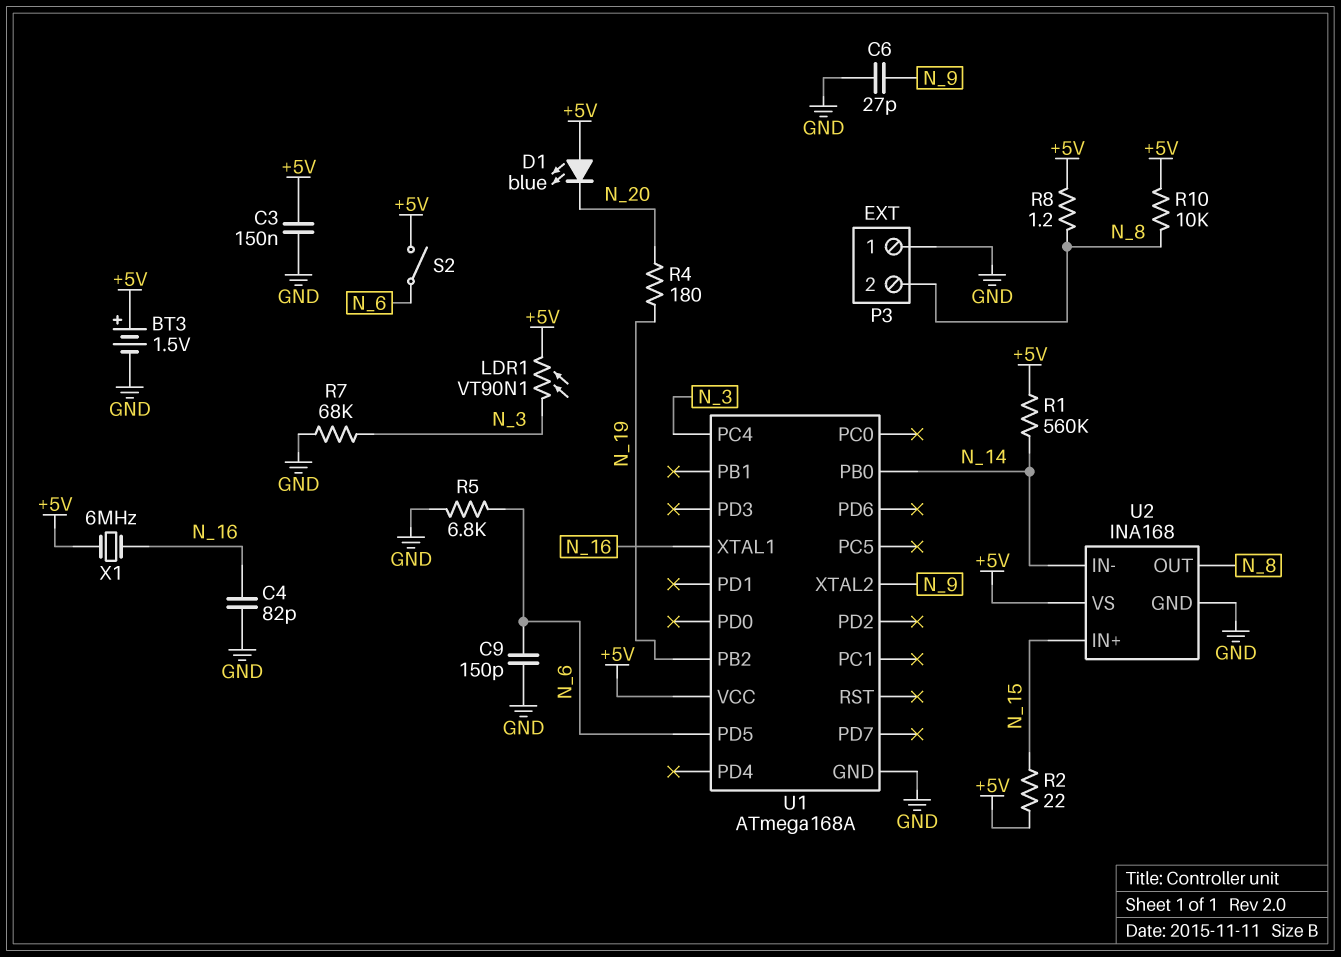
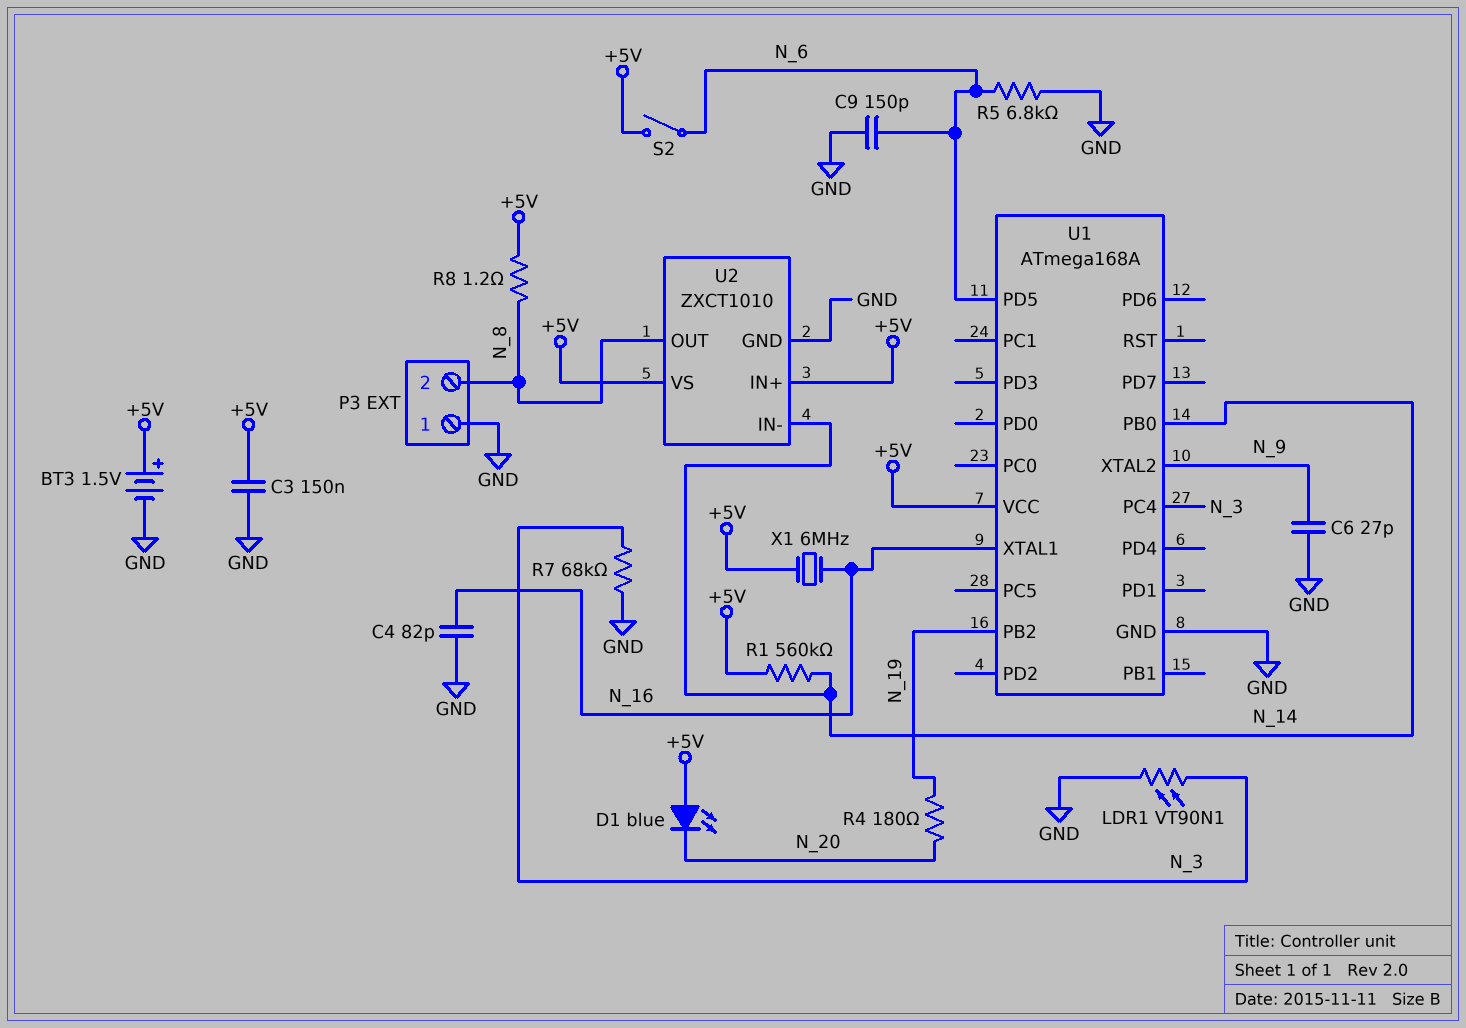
LDR1: VT90N1 (+5V, N_3) -> VT90N1 (GND, N_3)
R2: 22 (+5V, N_15) -> none
R10: 10k (+5V, N_8) -> none
U2: INA168 -> ZXCT1010
U2 pin IN+: N_15 -> +5V

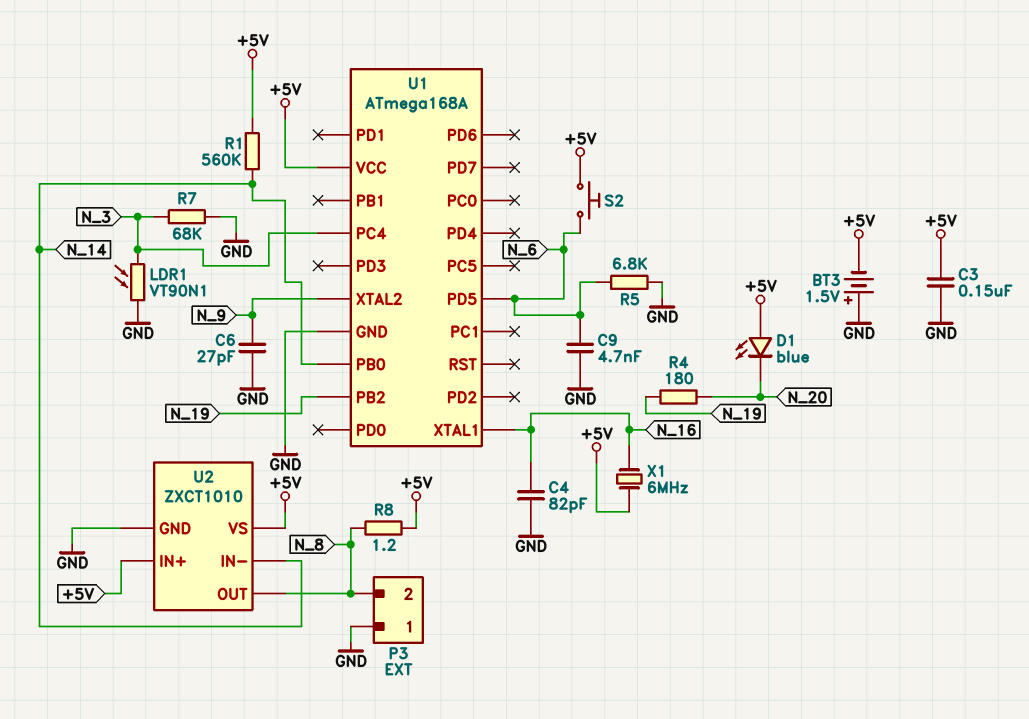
BT3: 1.5V (plus +5V, minus GND) -> 1.5V (plus GND, minus +5V)
C9: 150pF (GND, N_6) -> 4.7nF (GND, N_6)
S2: switch (+5V, N_6) -> button (+5V, N_6)

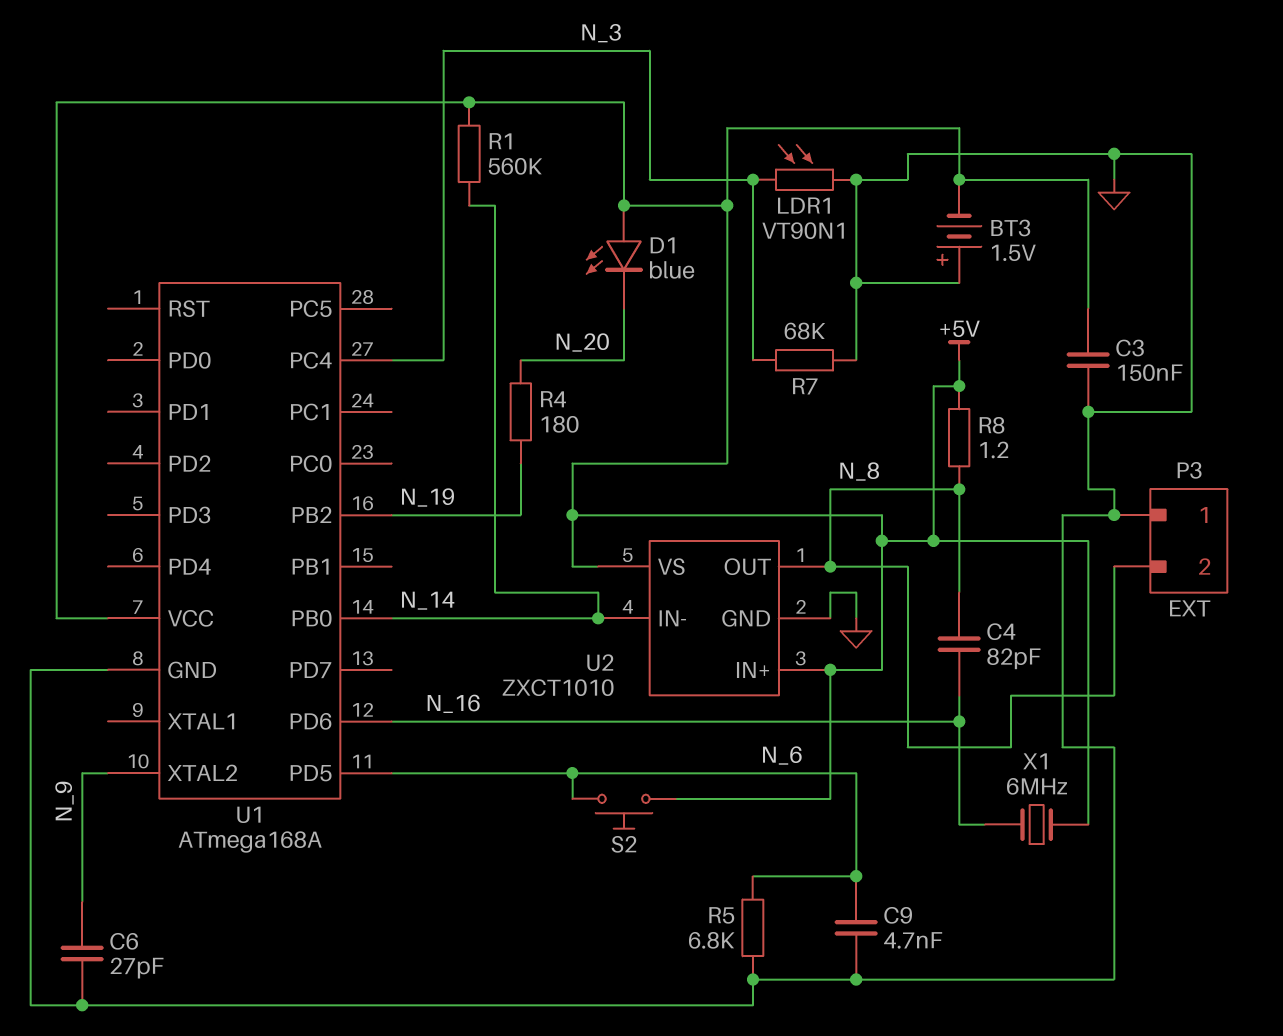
C4: 82pF (GND, N_16) -> 82pF (N_8, N_16)
U1 pin PD6: none -> N_16
U1 pin XTAL1: N_16 -> none

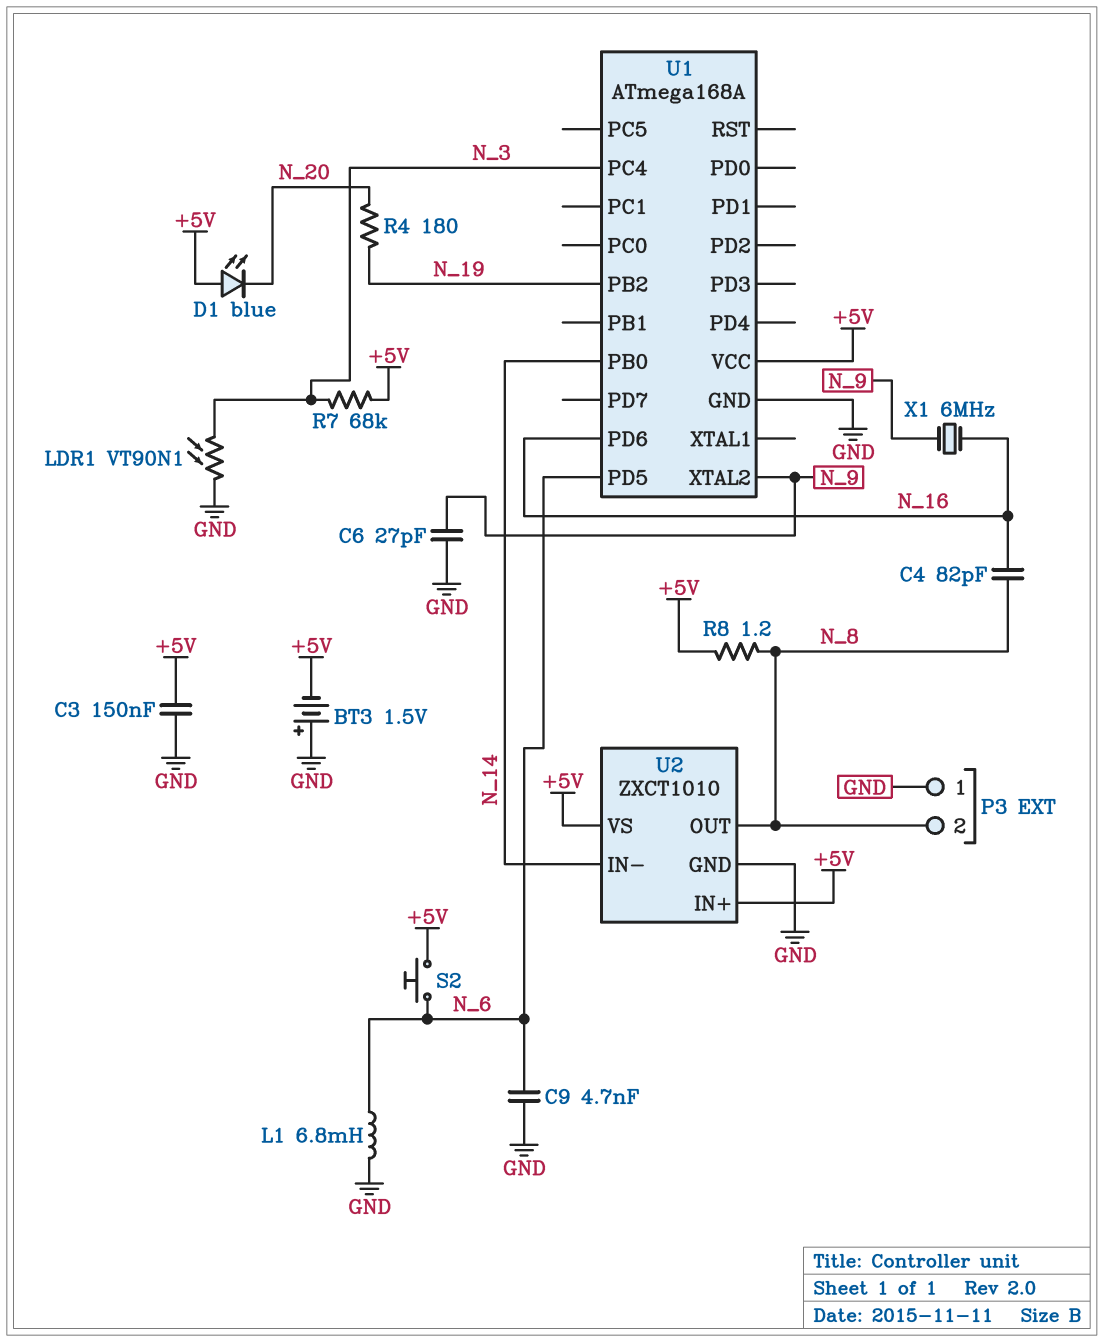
L1: none -> 6.8mH (GND, N_6)
R1: 560k (+5V, N_14) -> none
R5: 6.8k (GND, N_6) -> none
R7: 68k (GND, N_3) -> 68k (+5V, N_3)
X1: 6MHz (+5V, N_16) -> 6MHz (N_9, N_16)

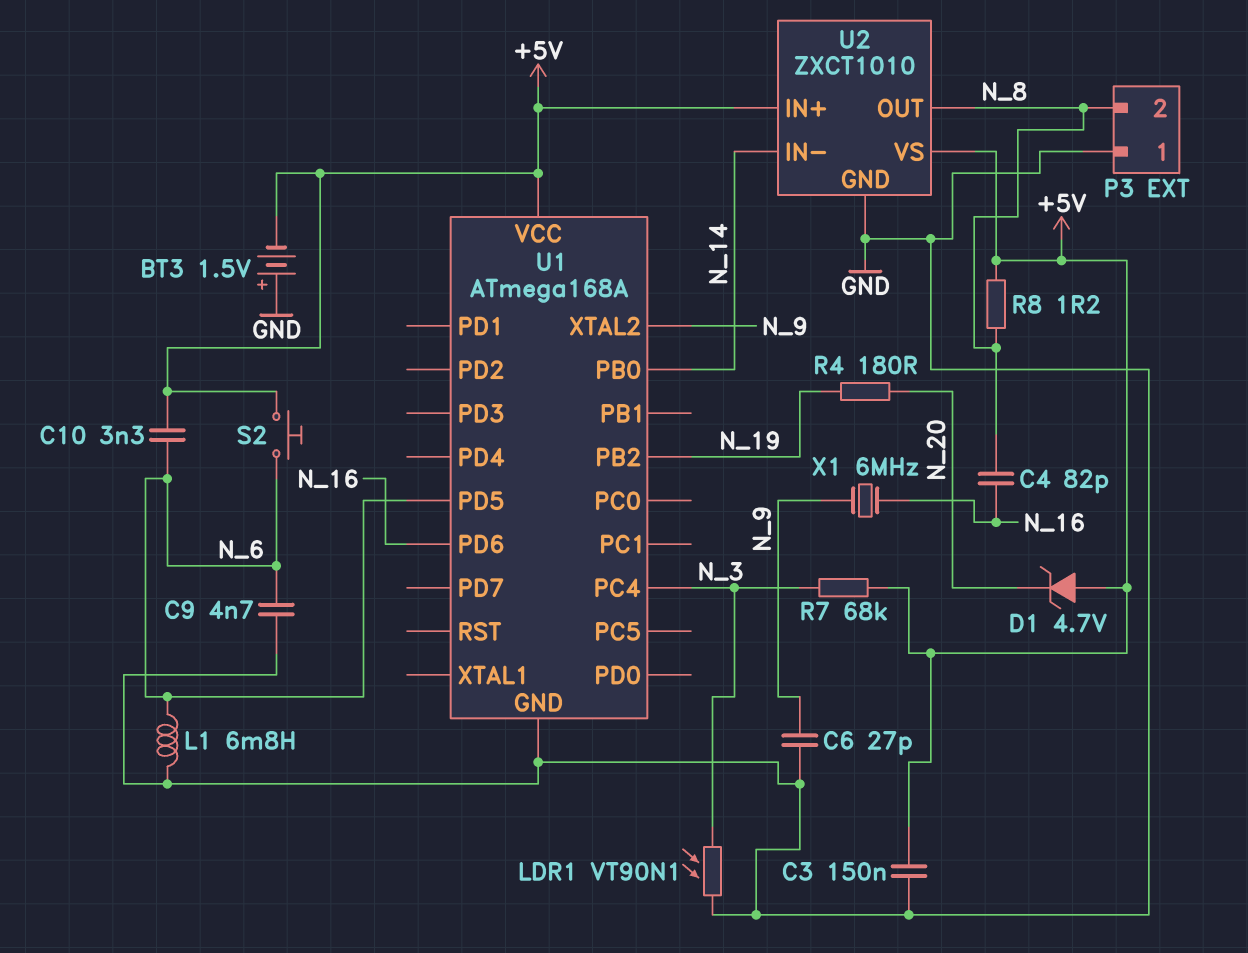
C10: none -> 3.3nF (+5V, N_6)
D1: LED blue (A +5V, K N_20) -> zener 4.7V (A +5V, K N_20)

